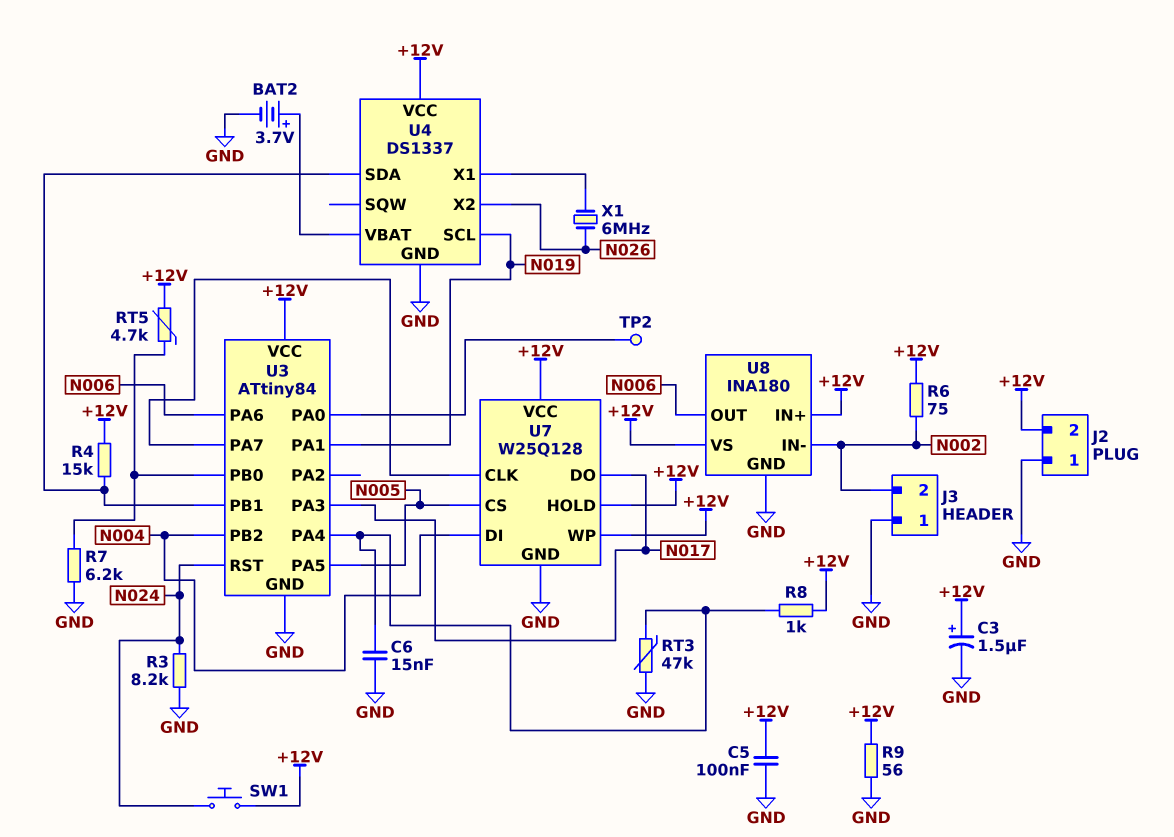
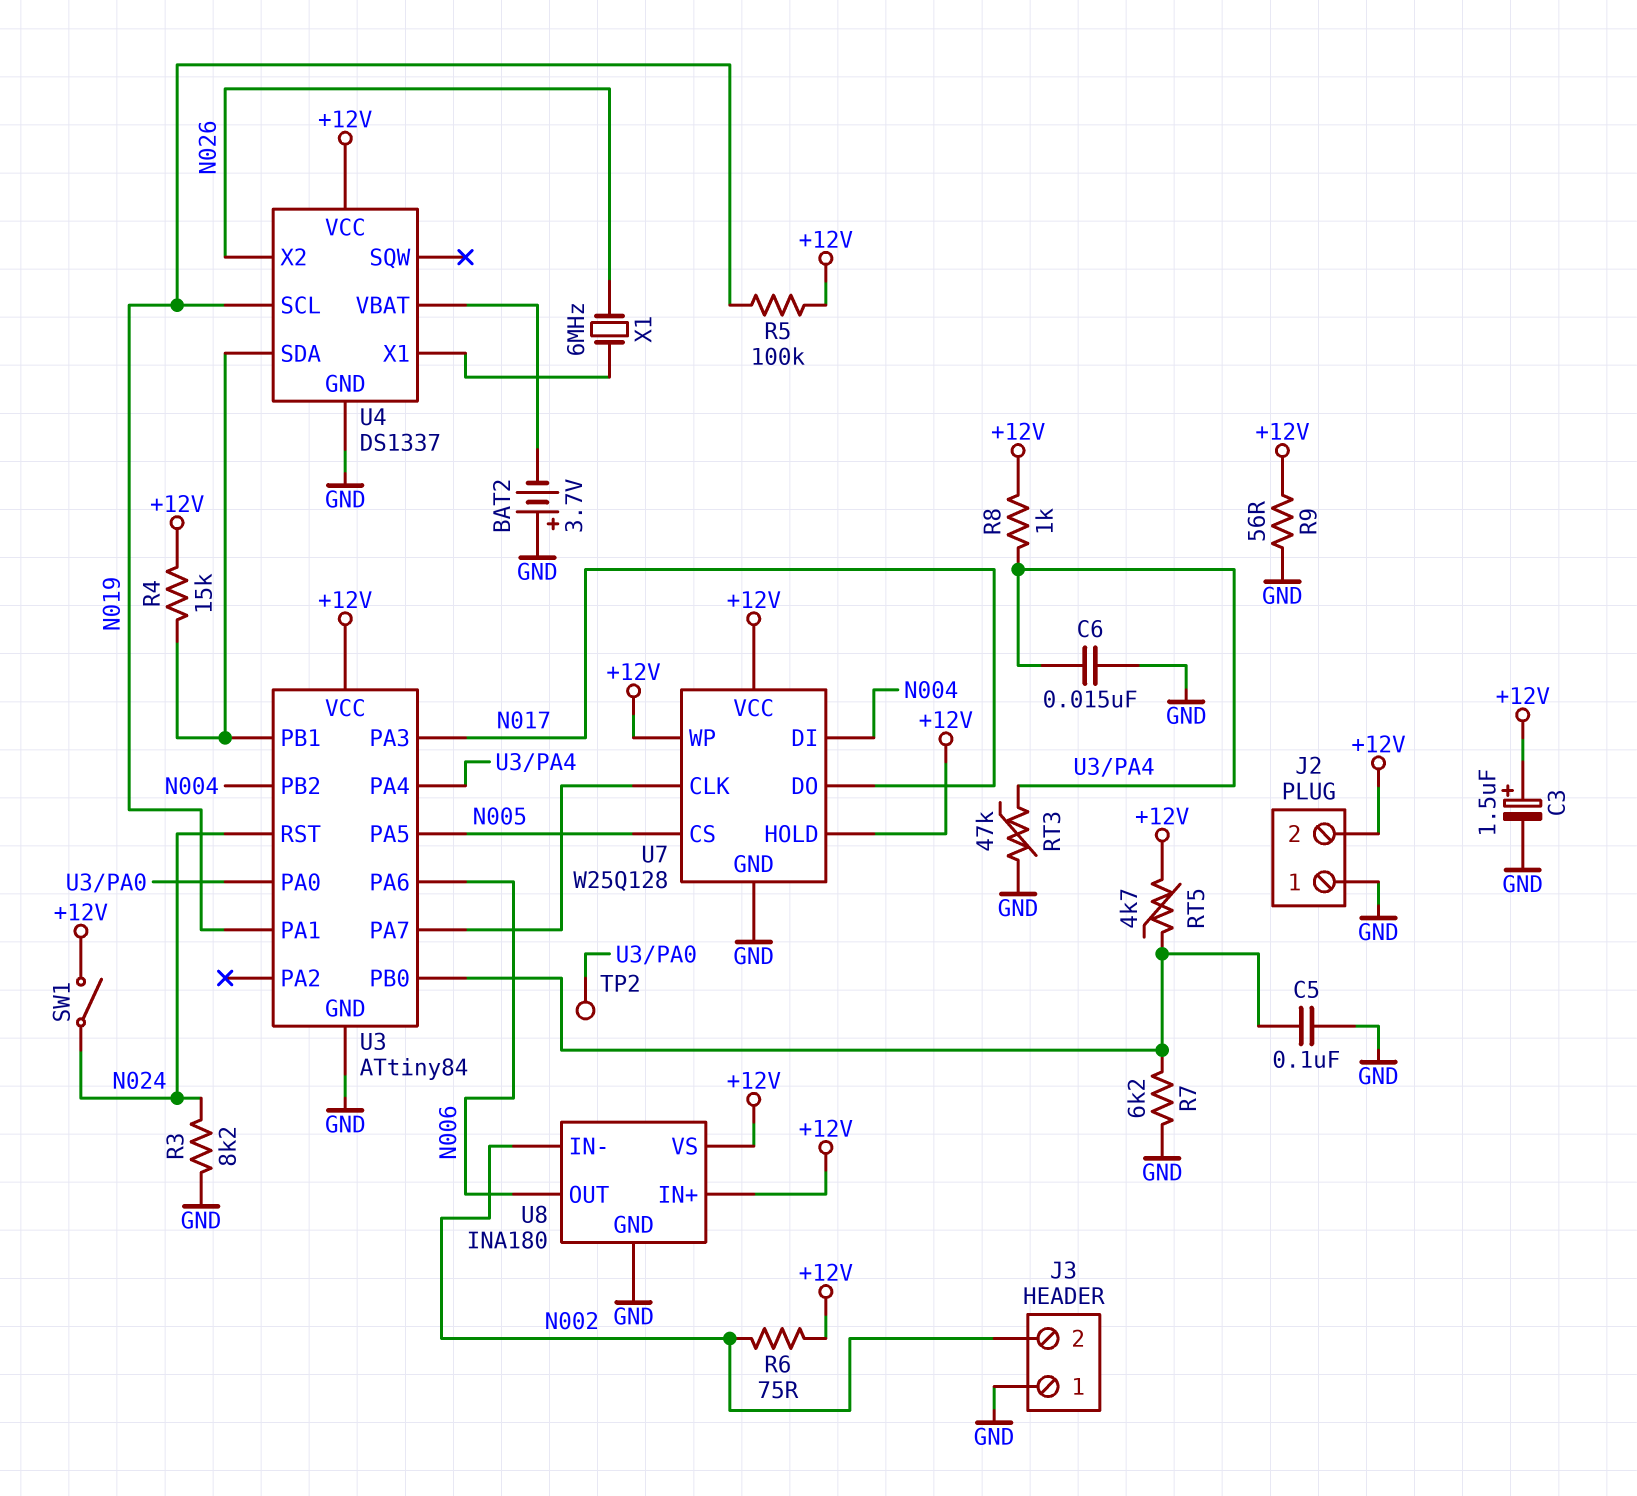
BAT2: 3.7V (plus U4/VBAT, minus GND) -> 3.7V (plus GND, minus U4/VBAT)
C5: 100nF (+12V, GND) -> 100nF (GND, U3/PB0)
R5: none -> 100k (+12V, N019)
SW1: button (+12V, N024) -> switch (+12V, N024)

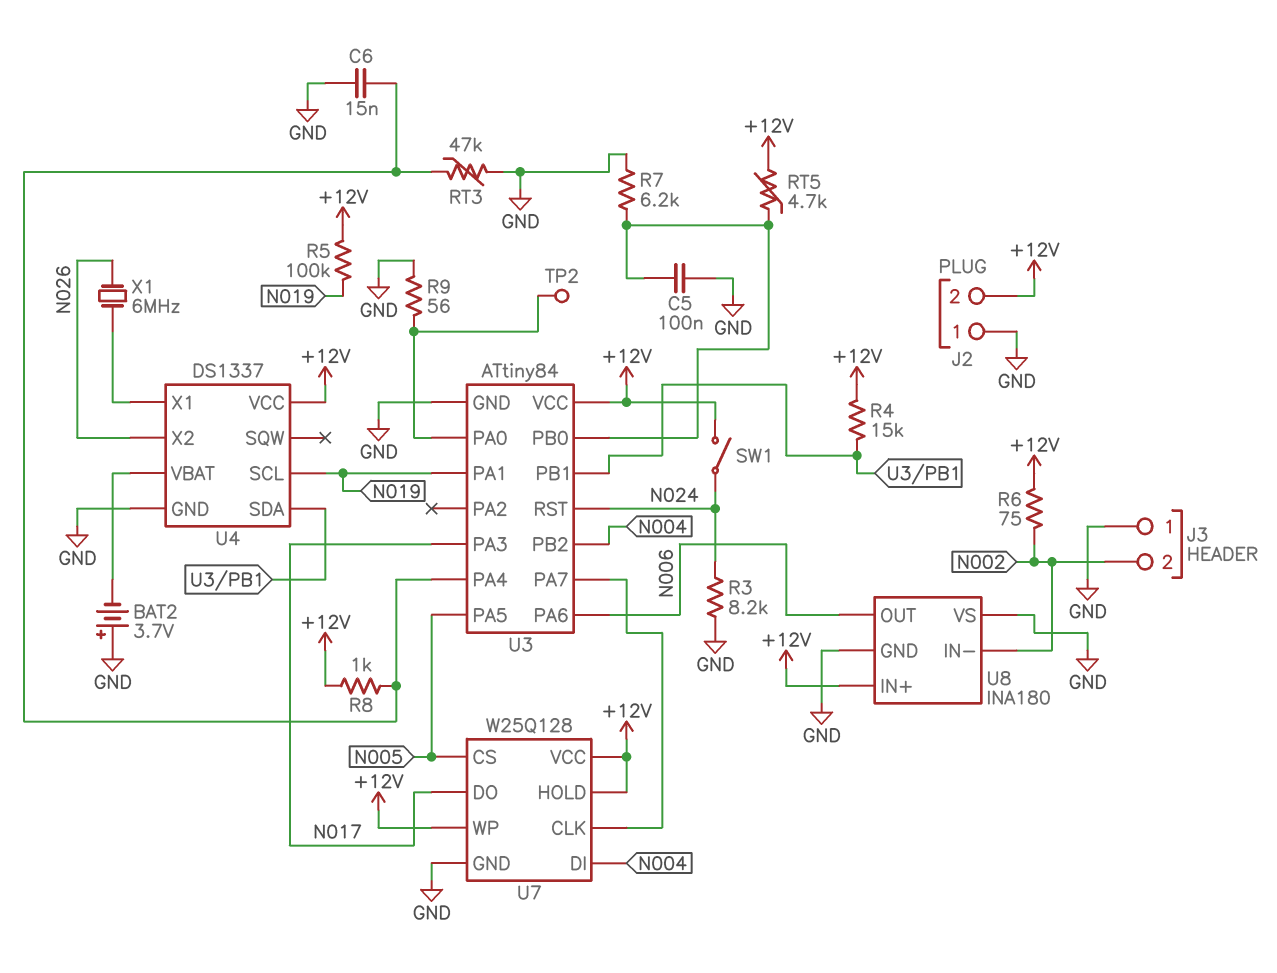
C3: 1.5uF (plus +12V, minus GND) -> none
R9: 56 (+12V, GND) -> 56 (GND, U3/PA0)
U8 pin VS: +12V -> GND

